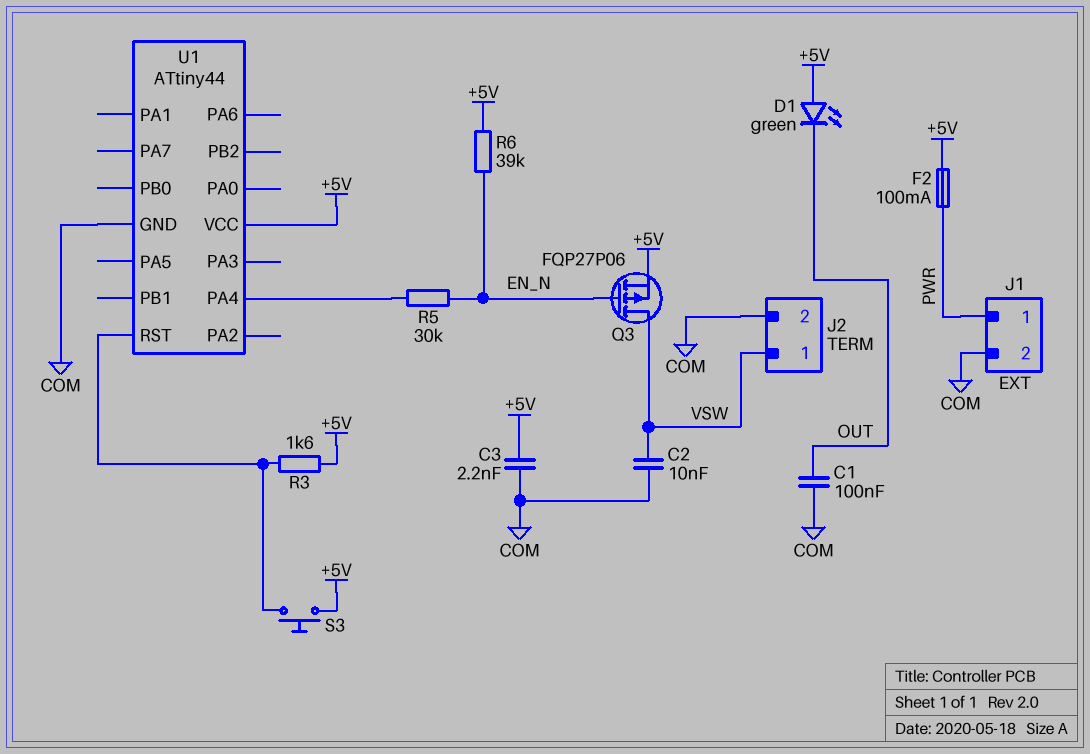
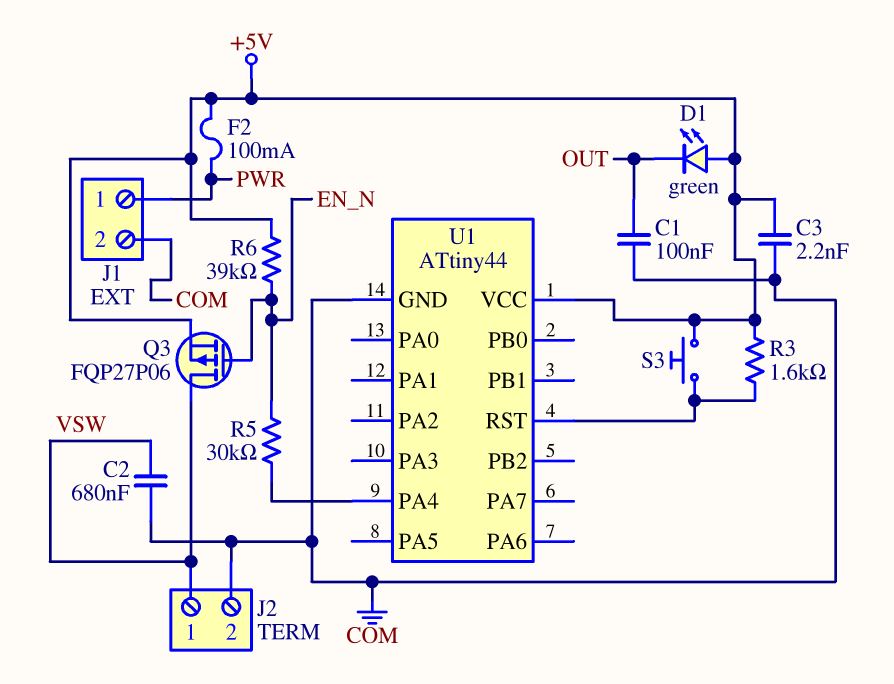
C2: 10nF (COM, VSW) -> 680nF (COM, VSW)

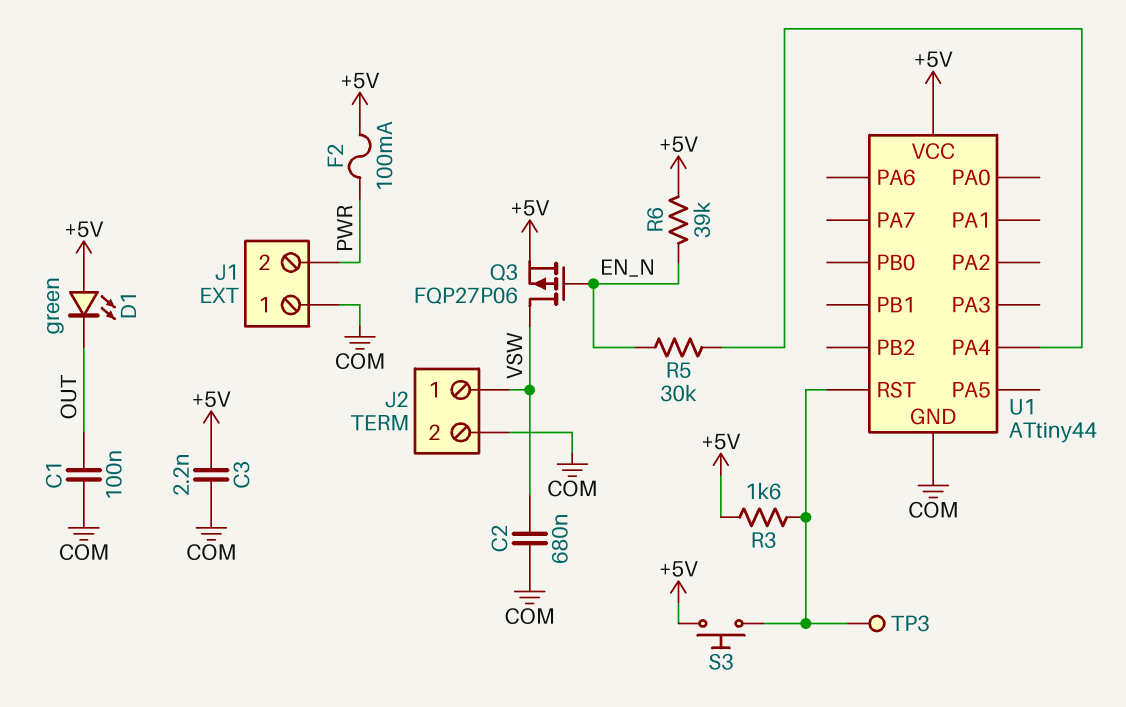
J1 pin 1: PWR -> COM
J1 pin 2: COM -> PWR
TP3: none -> test point (U1/RST)

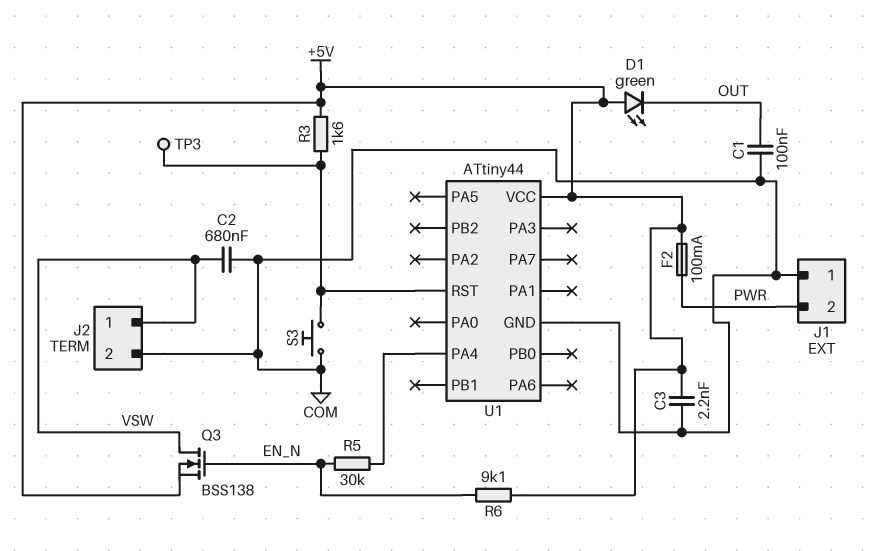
Q3: PMOS FQP27P06 (G EN_N, D VSW, S +5V) -> NMOS BSS138 (G EN_N, D VSW, S +5V)
R6: 39k (+5V, EN_N) -> 9.1k (+5V, EN_N)
S3: button (+5V, U1/RST) -> button (COM, U1/RST)

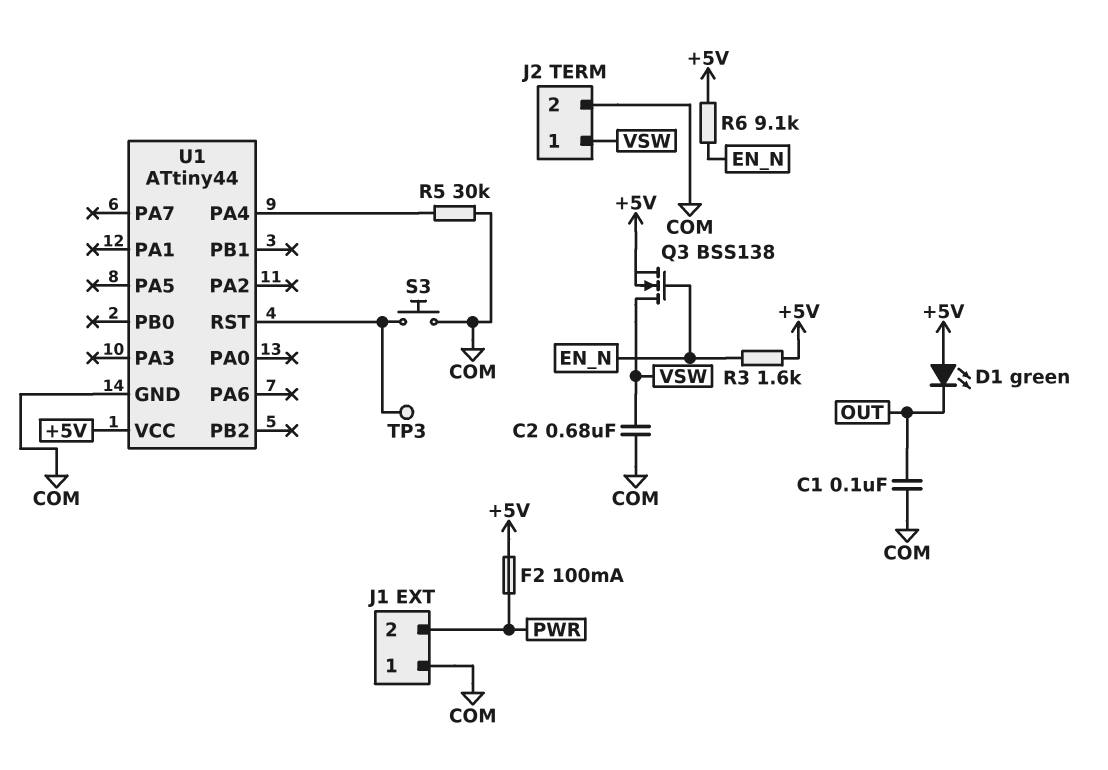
C3: 2.2nF (+5V, COM) -> none
R3: 1.6k (+5V, U1/RST) -> 1.6k (+5V, EN_N)
R5: 30k (EN_N, U1/PA4) -> 30k (COM, U1/PA4)

